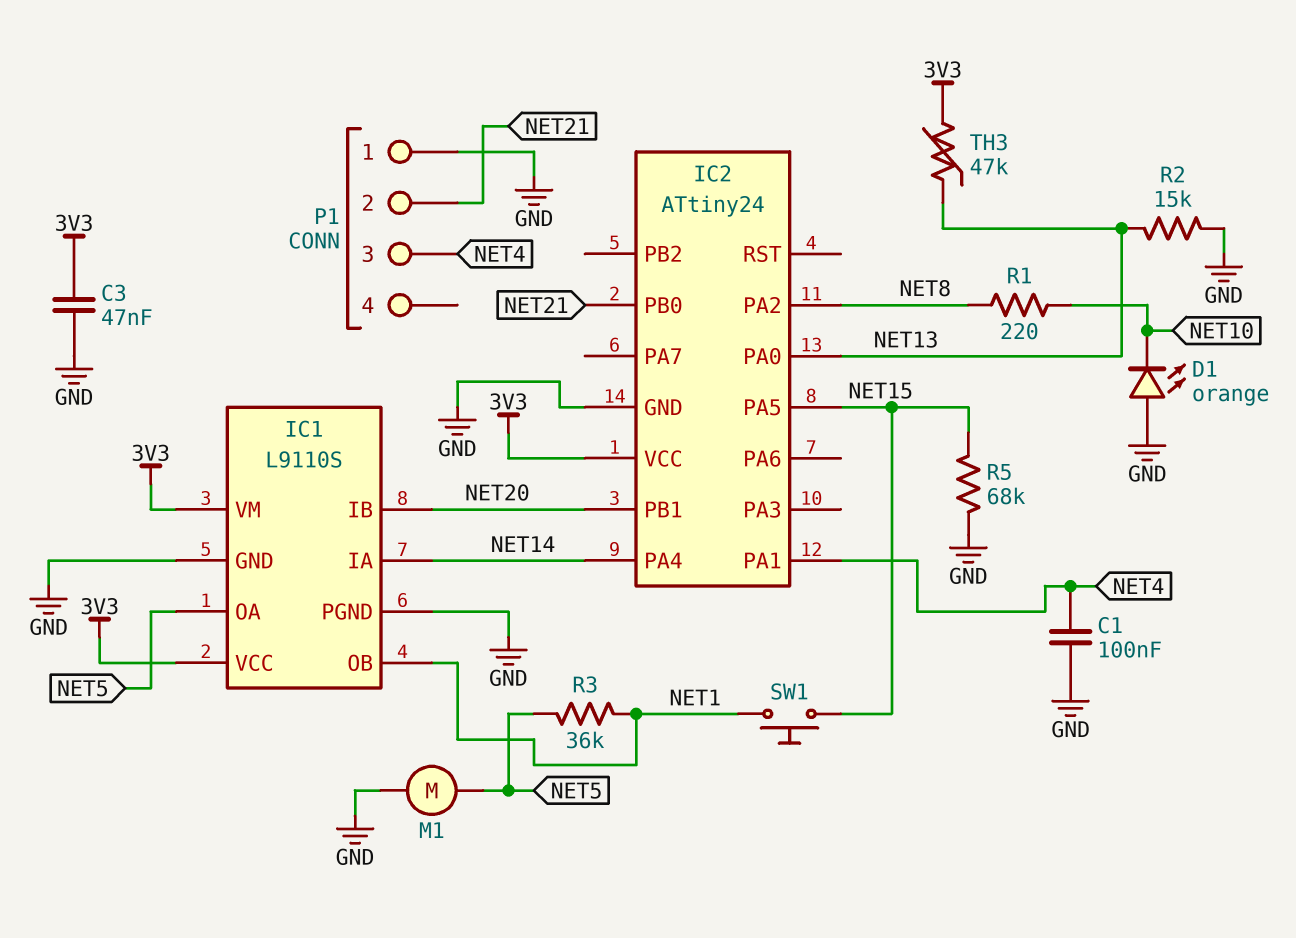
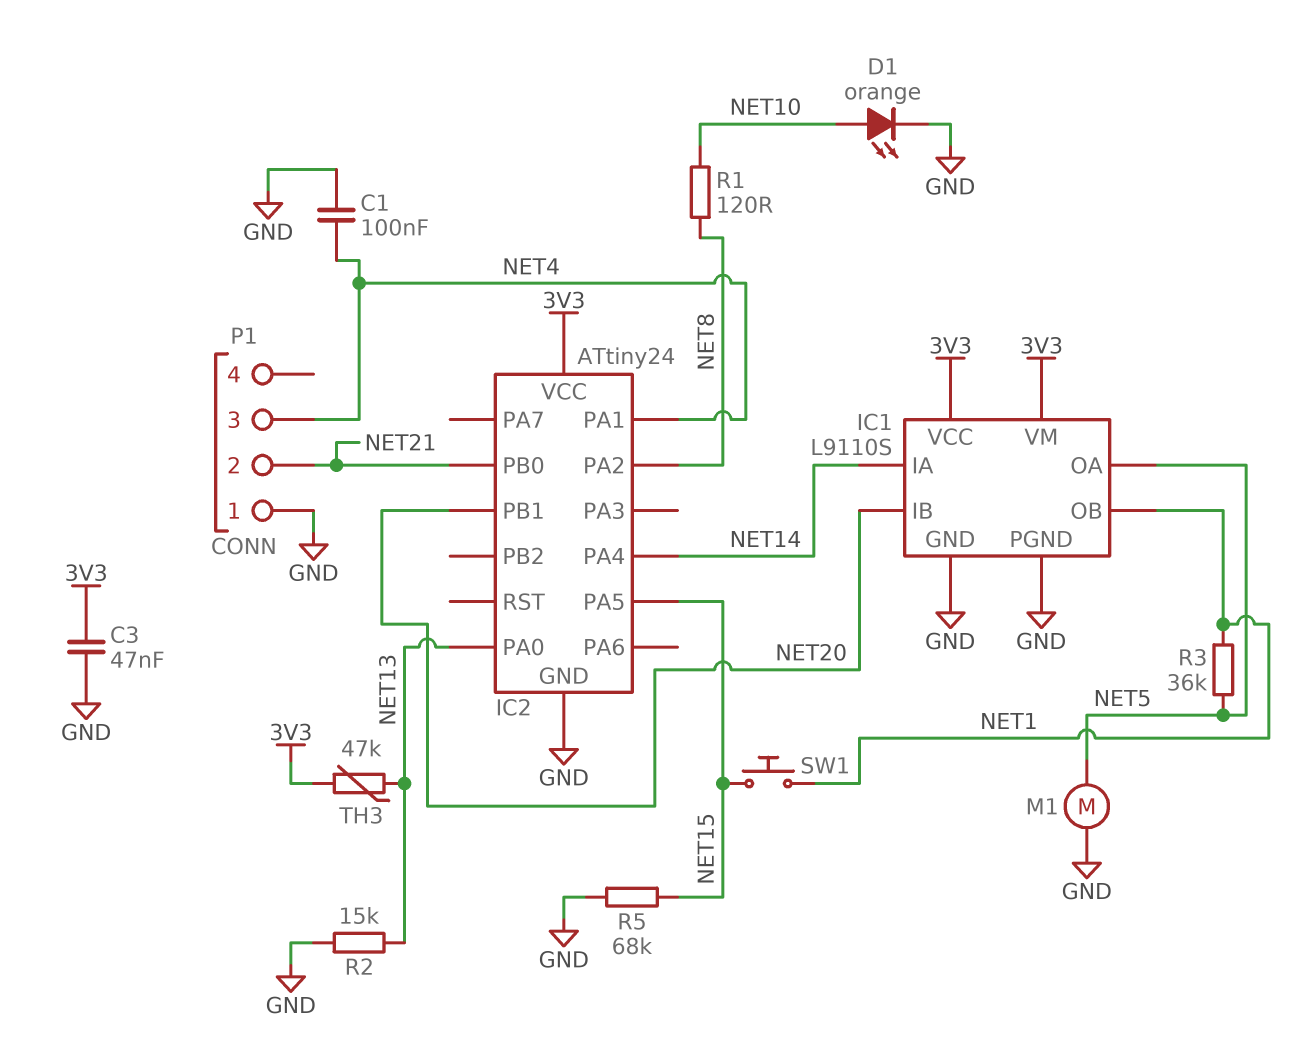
D1: LED orange (A GND, K NET10) -> LED orange (A NET10, K GND)
R1: 220 (NET8, NET10) -> 120 (NET8, NET10)

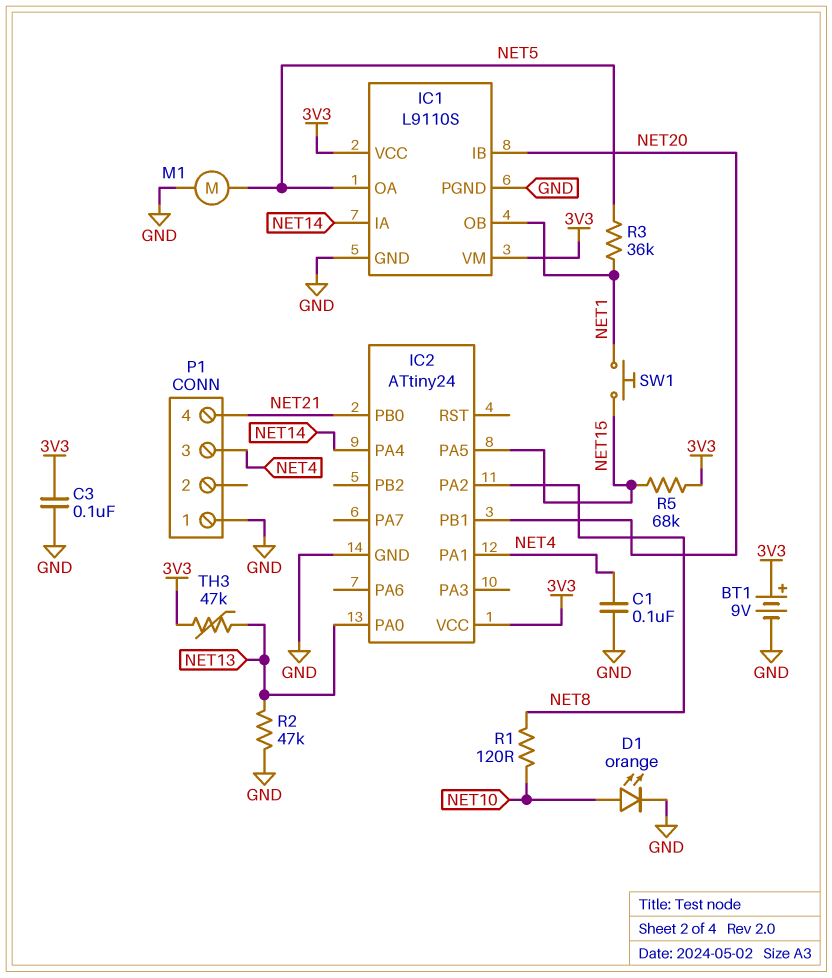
BT1: none -> 9V (plus 3V3, minus GND)
C3: 47nF (3V3, GND) -> 100nF (3V3, GND)
P1 pin 2: NET21 -> none
P1 pin 4: none -> NET21
R2: 15k (GND, NET13) -> 47k (GND, NET13)
R5: 68k (GND, NET15) -> 68k (3V3, NET15)

